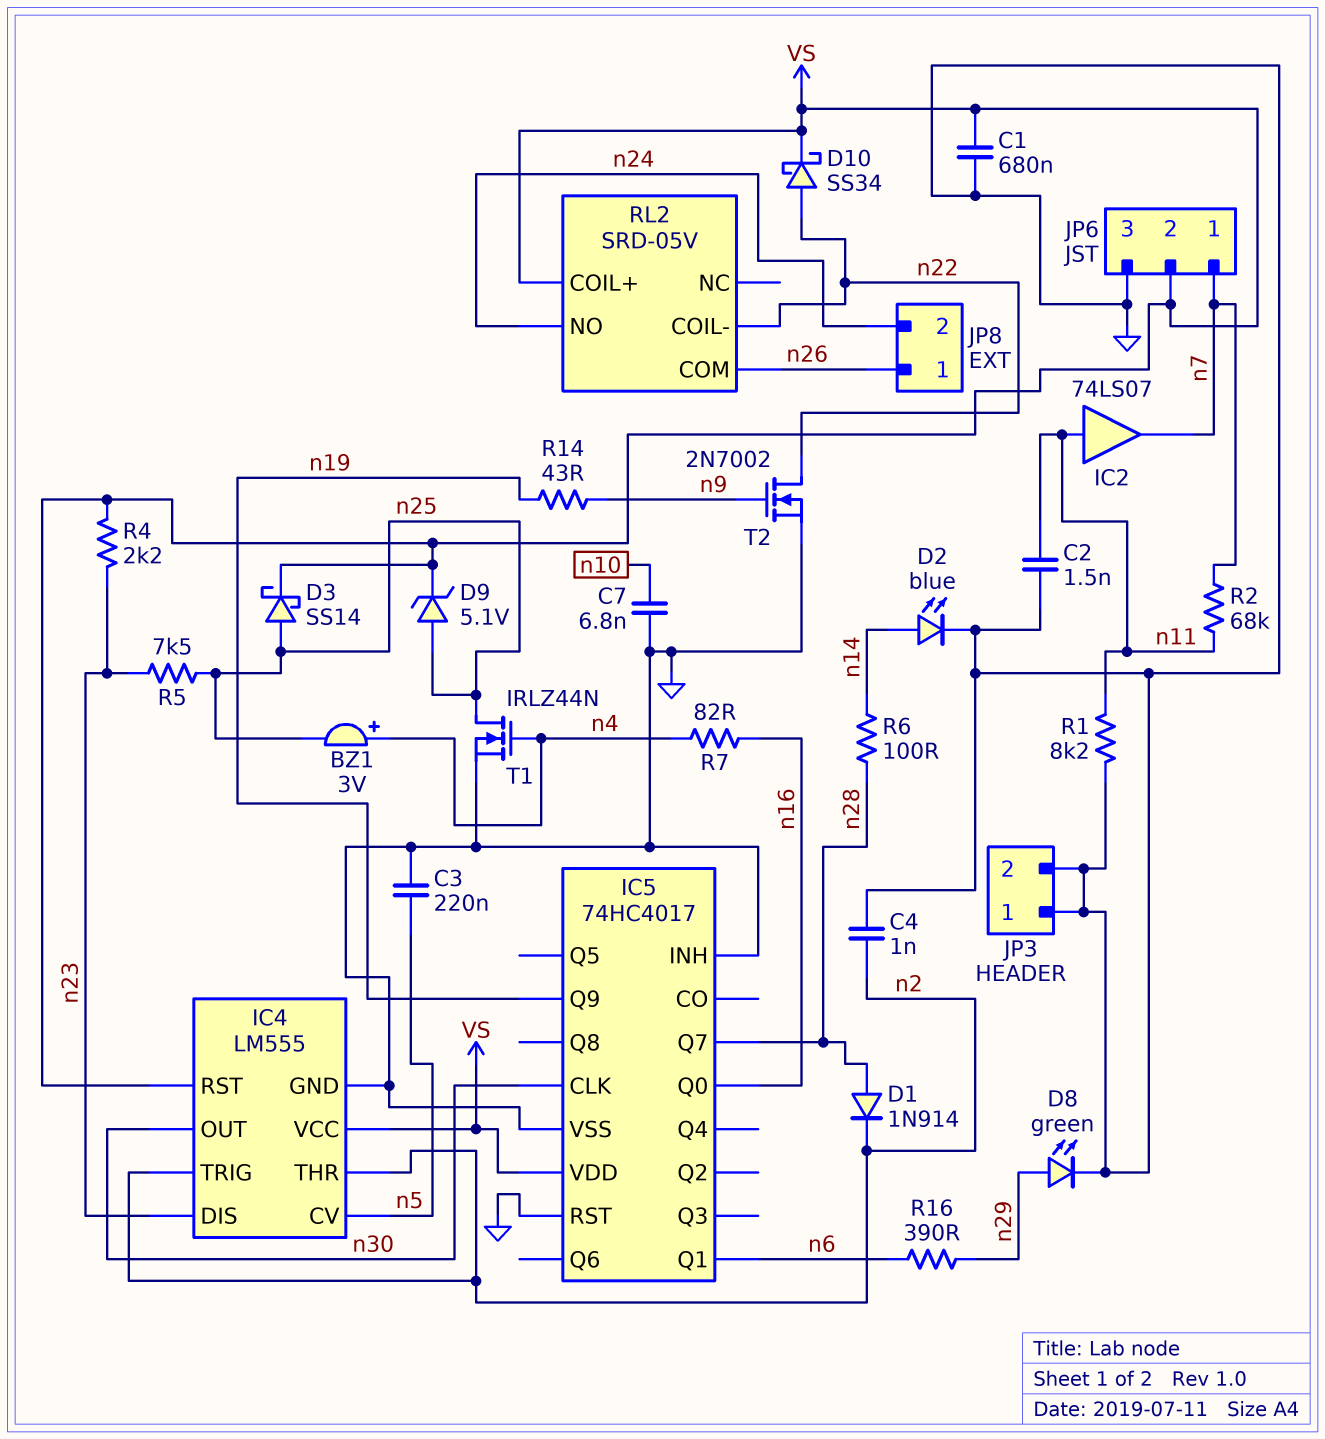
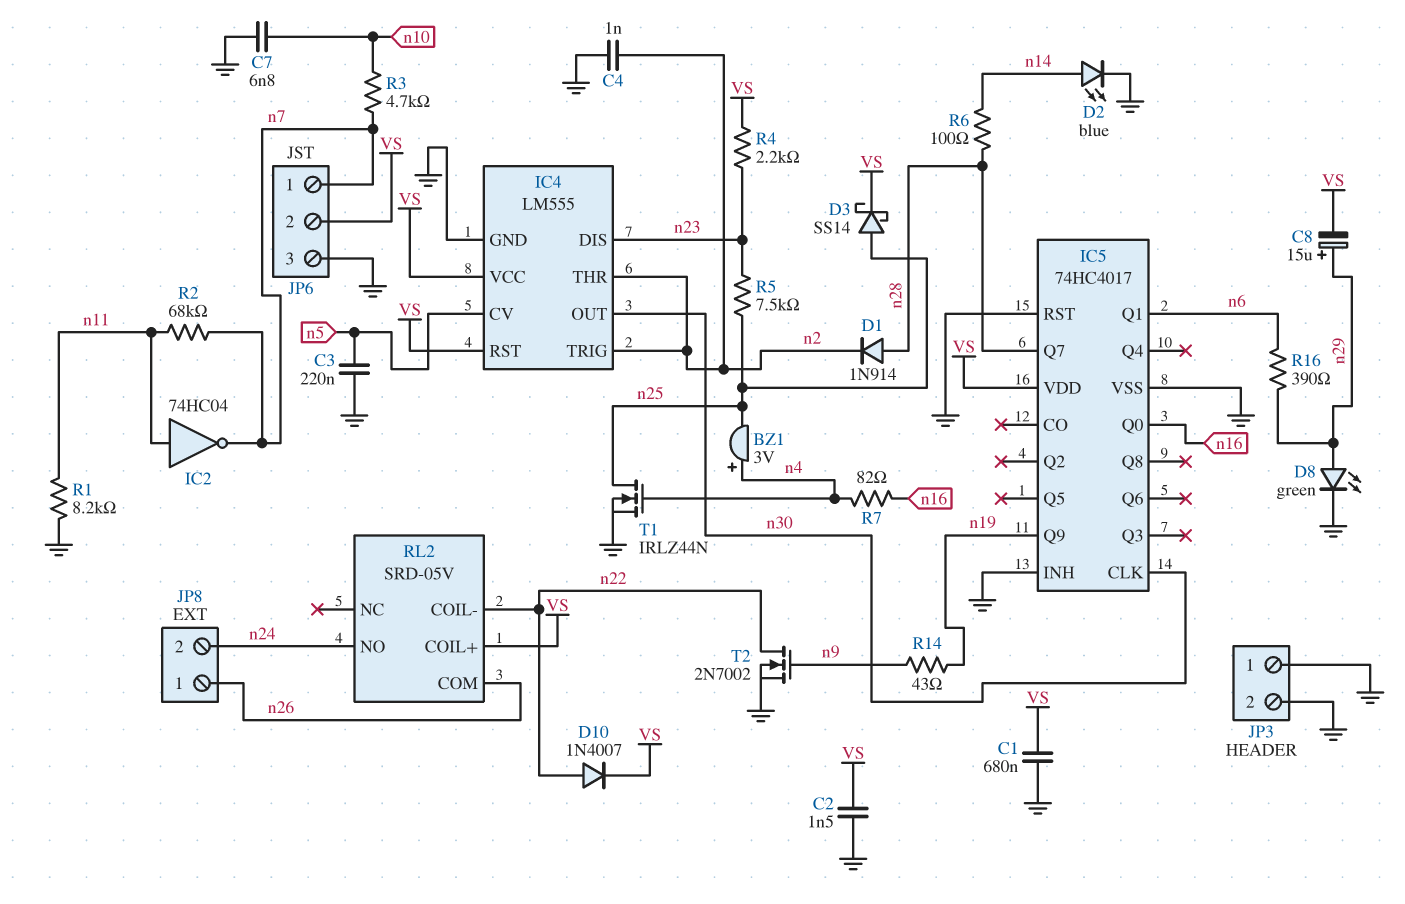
C2: 1.5nF (GND, n11) -> 1.5nF (GND, VS)
C8: none -> 15uF (plus n29, minus VS)
D9: zener 5.1V (A n25, K VS) -> none
D10: schottky SS34 (A n22, K VS) -> diode 1N4007 (A n22, K VS)
IC2: buffer 74LS07 (in n11, out n7) -> NOT 74HC04 (in n11, out n7)
R3: none -> 4.7k (n7, n10)

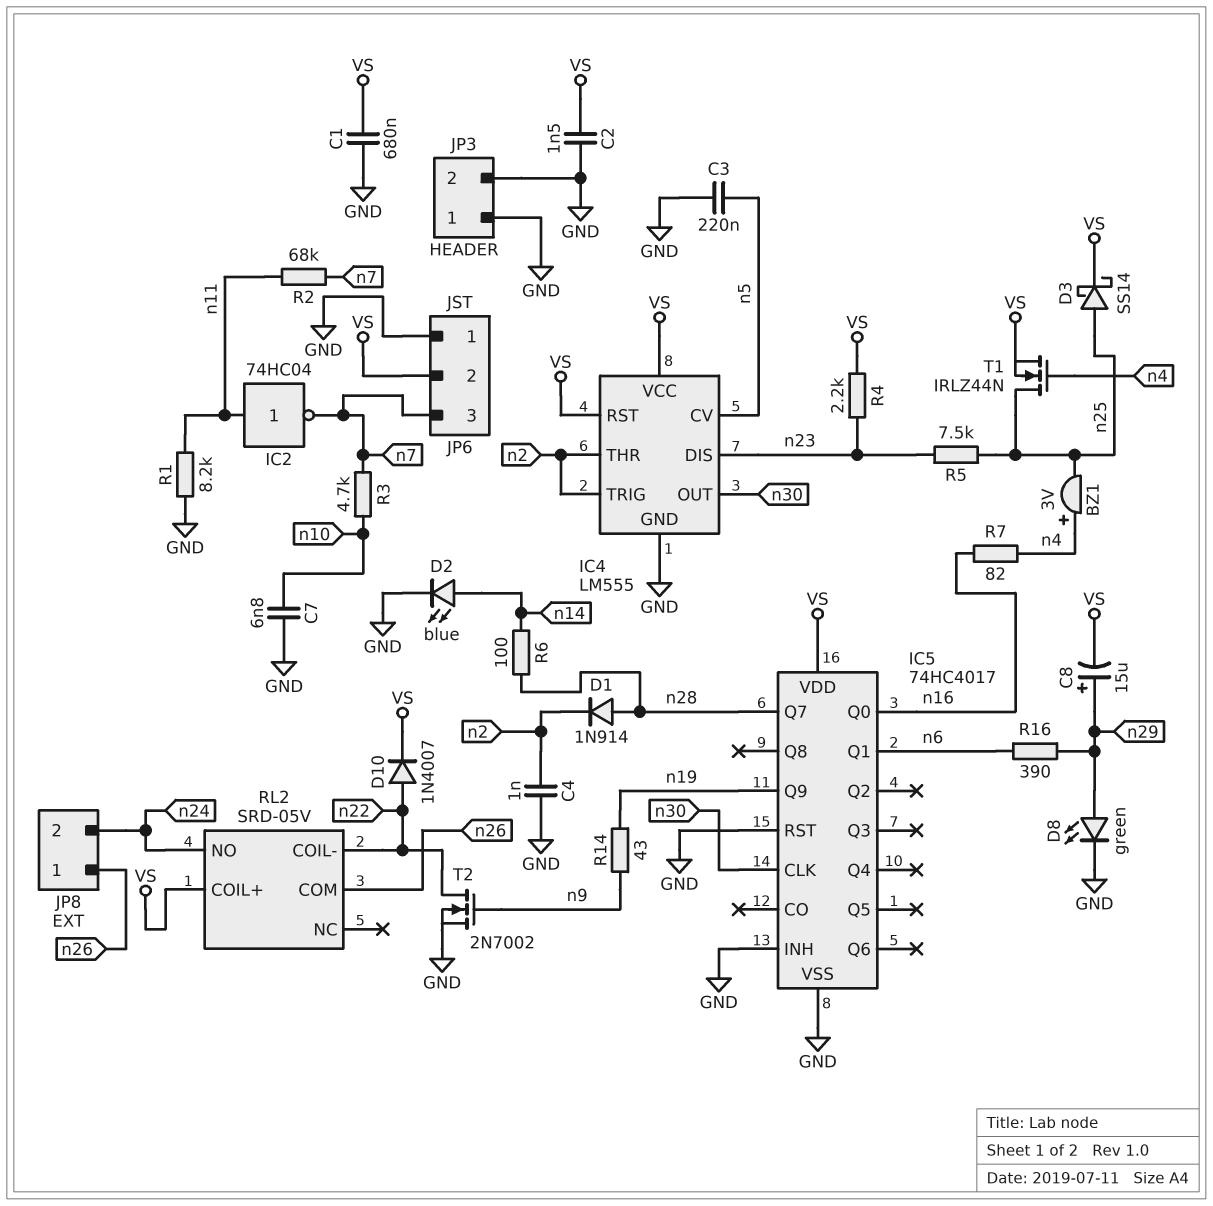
JP6 pin 1: n7 -> GND
JP6 pin 3: GND -> n7
T1: NMOS IRLZ44N (G n4, D n25, S GND) -> NMOS IRLZ44N (G n4, D n25, S VS)

